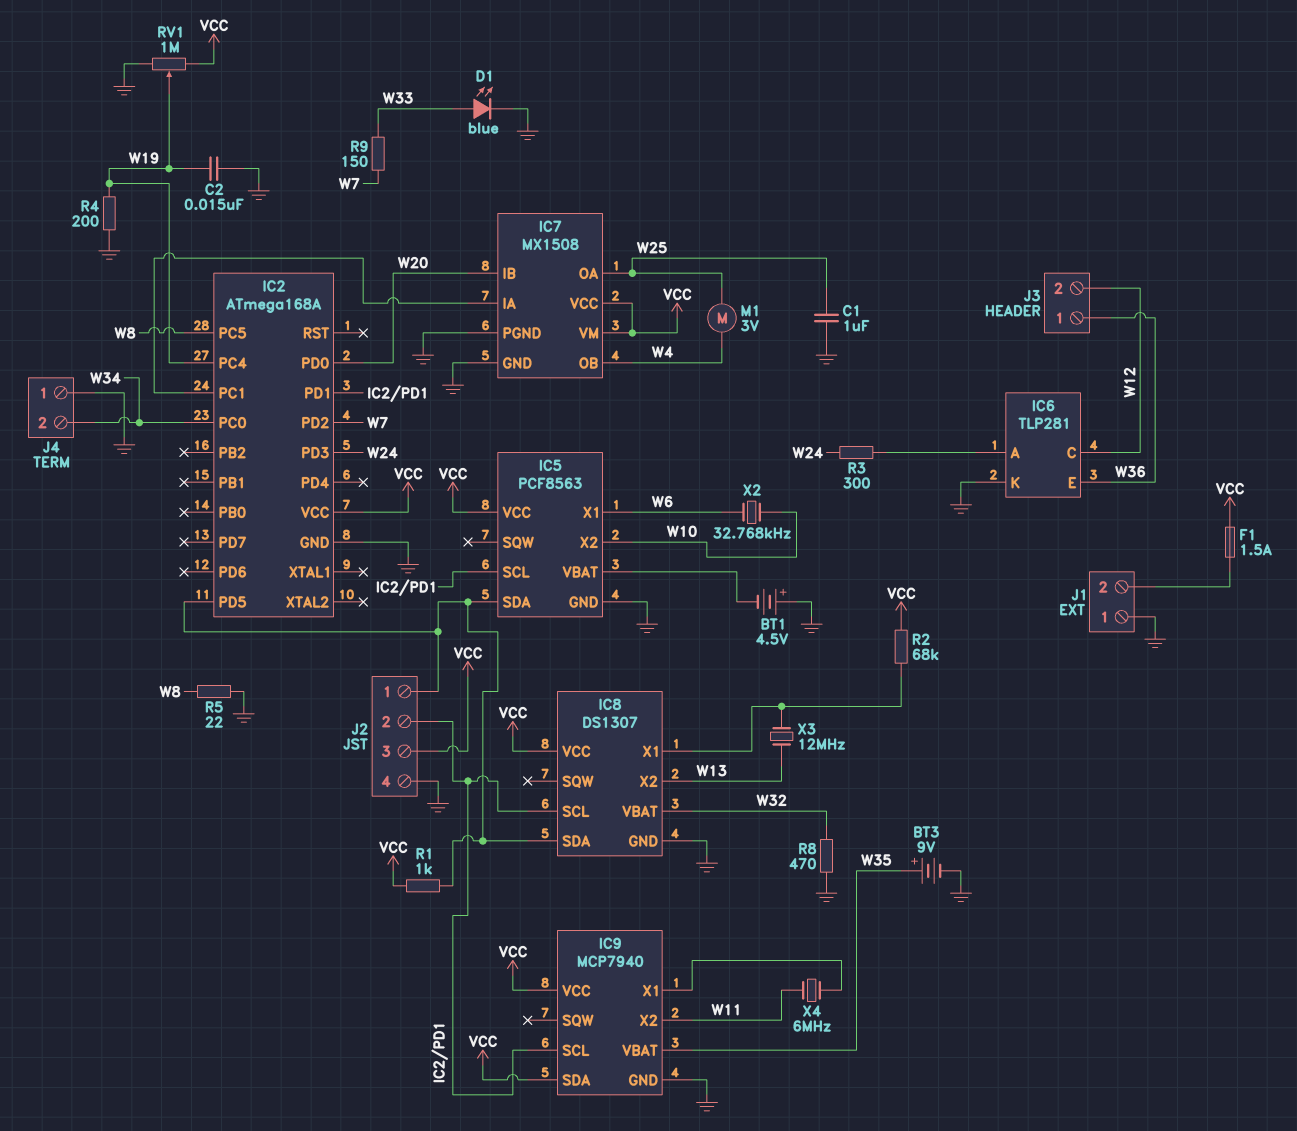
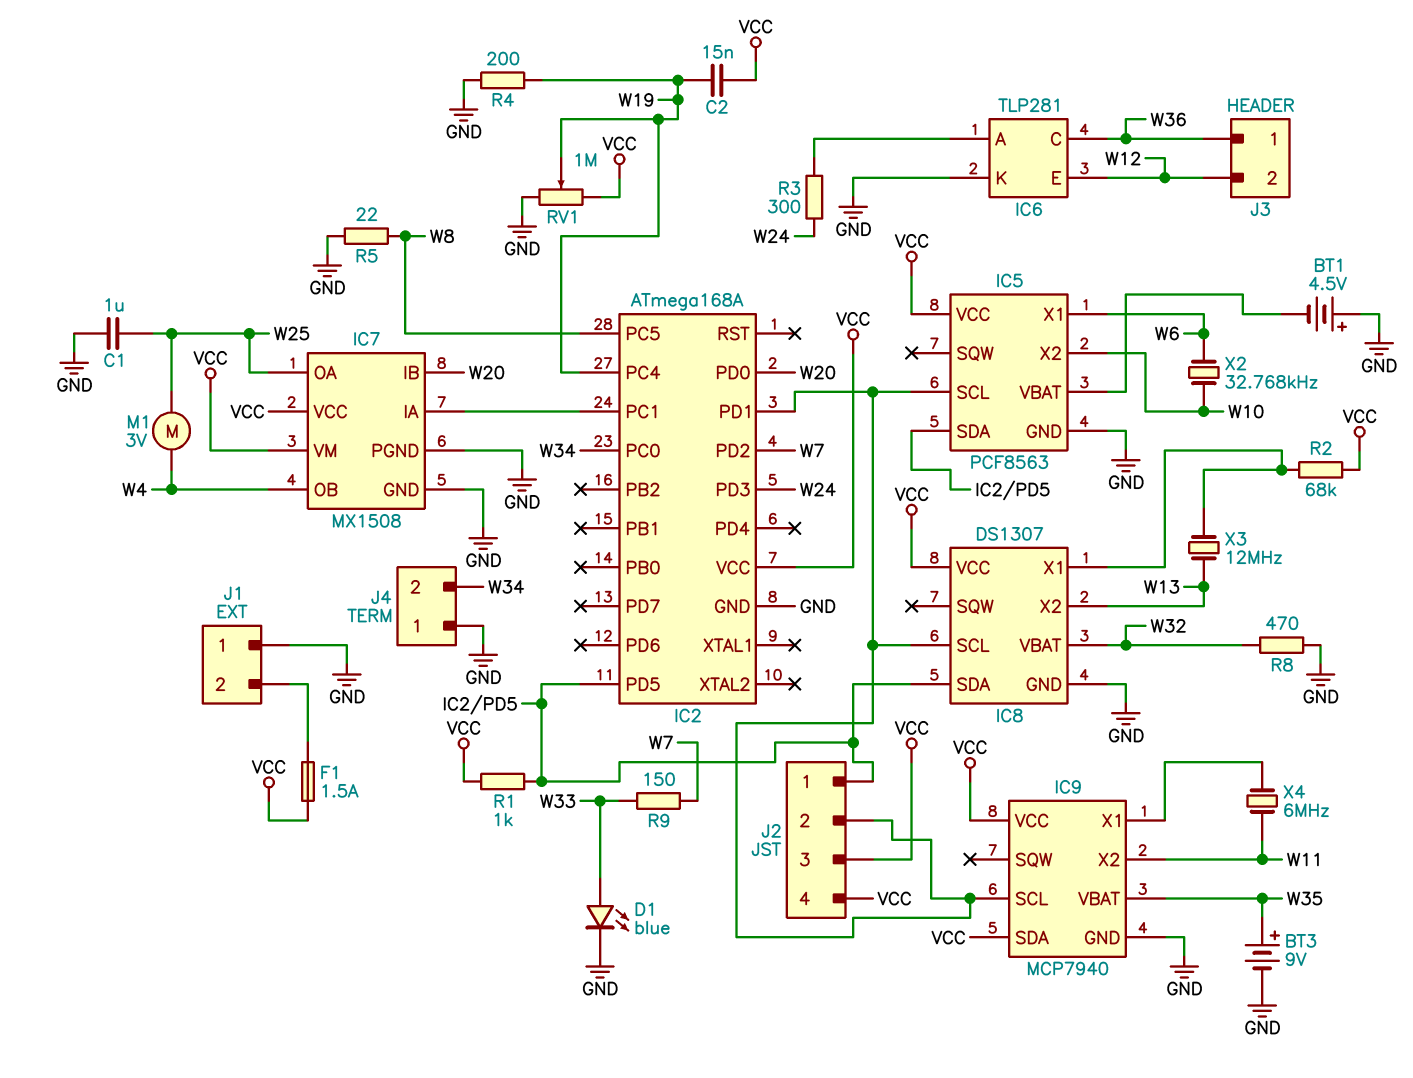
C2: 15nF (GND, W19) -> 15nF (VCC, W19)
IC6 pin C: W12 -> W36
IC6 pin E: W36 -> W12
J2 pin 4: GND -> VCC

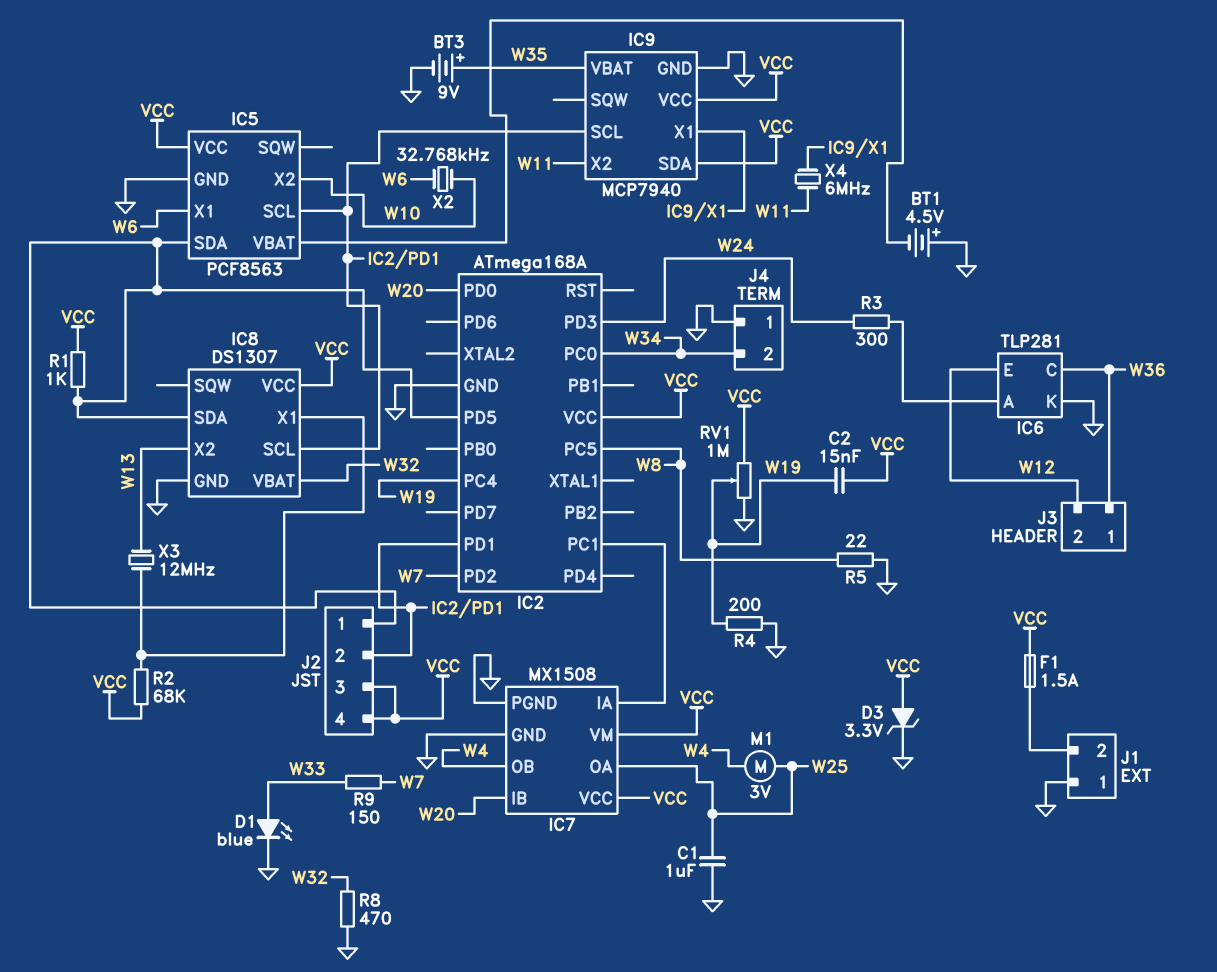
D3: none -> zener 3.3V (A VCC, K GND)

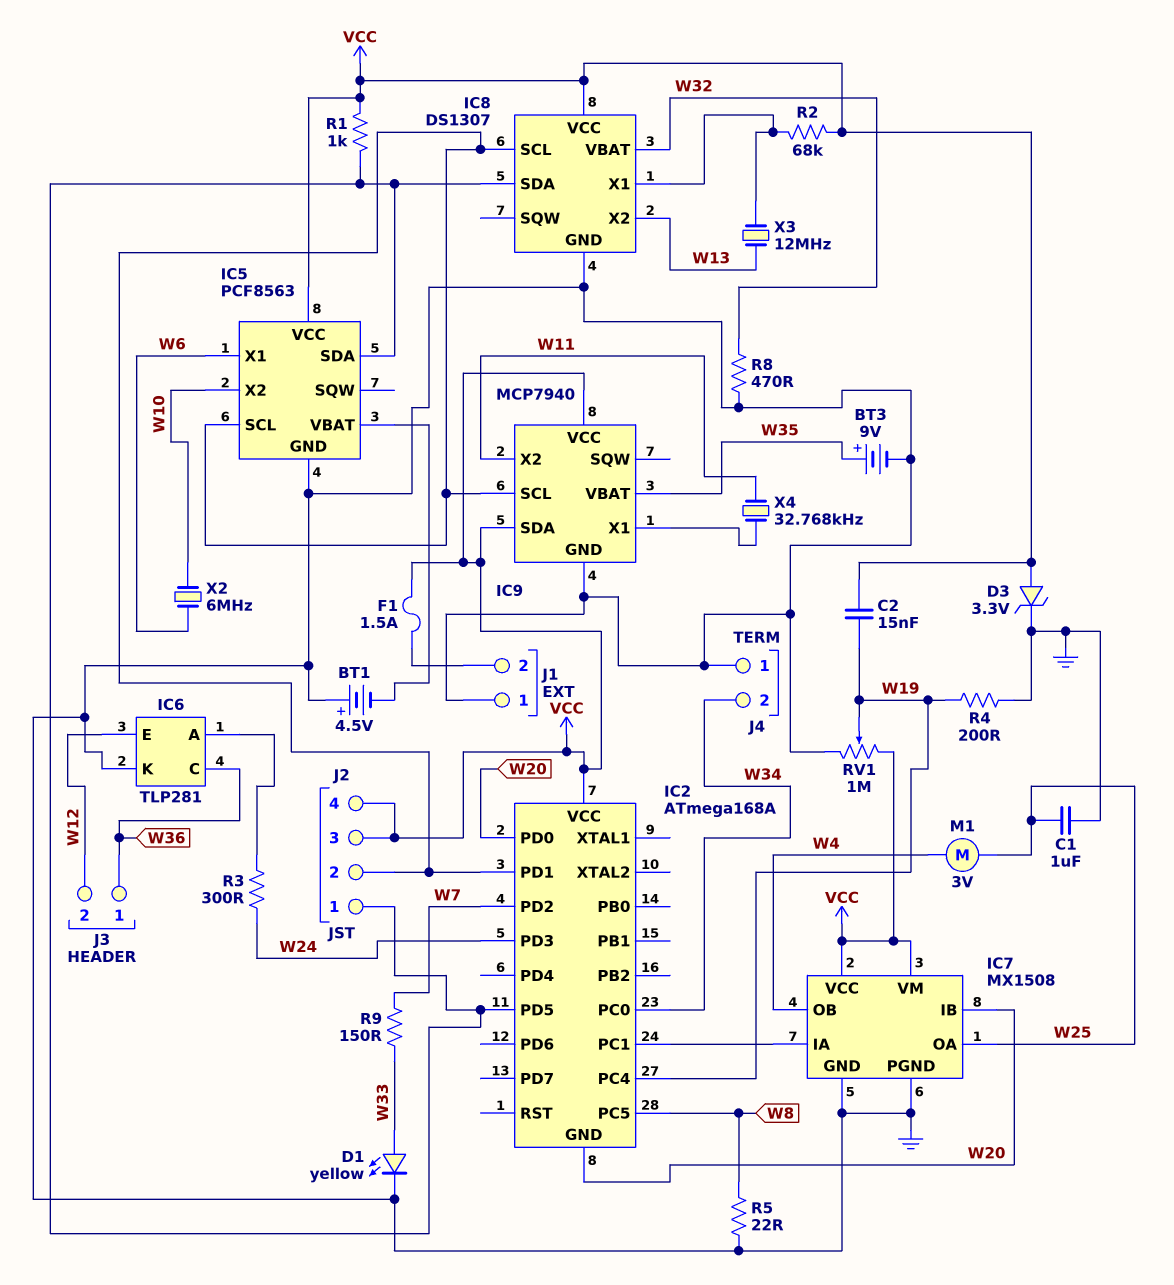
D1: LED blue (A W33, K GND) -> LED yellow (A W33, K GND)
IC2 pin GND: GND -> W20
X2: 32.768kHz (W6, W10) -> 6MHz (W6, W10)
X4: 6MHz (IC9/X1, W11) -> 32.768kHz (IC9/X1, W11)

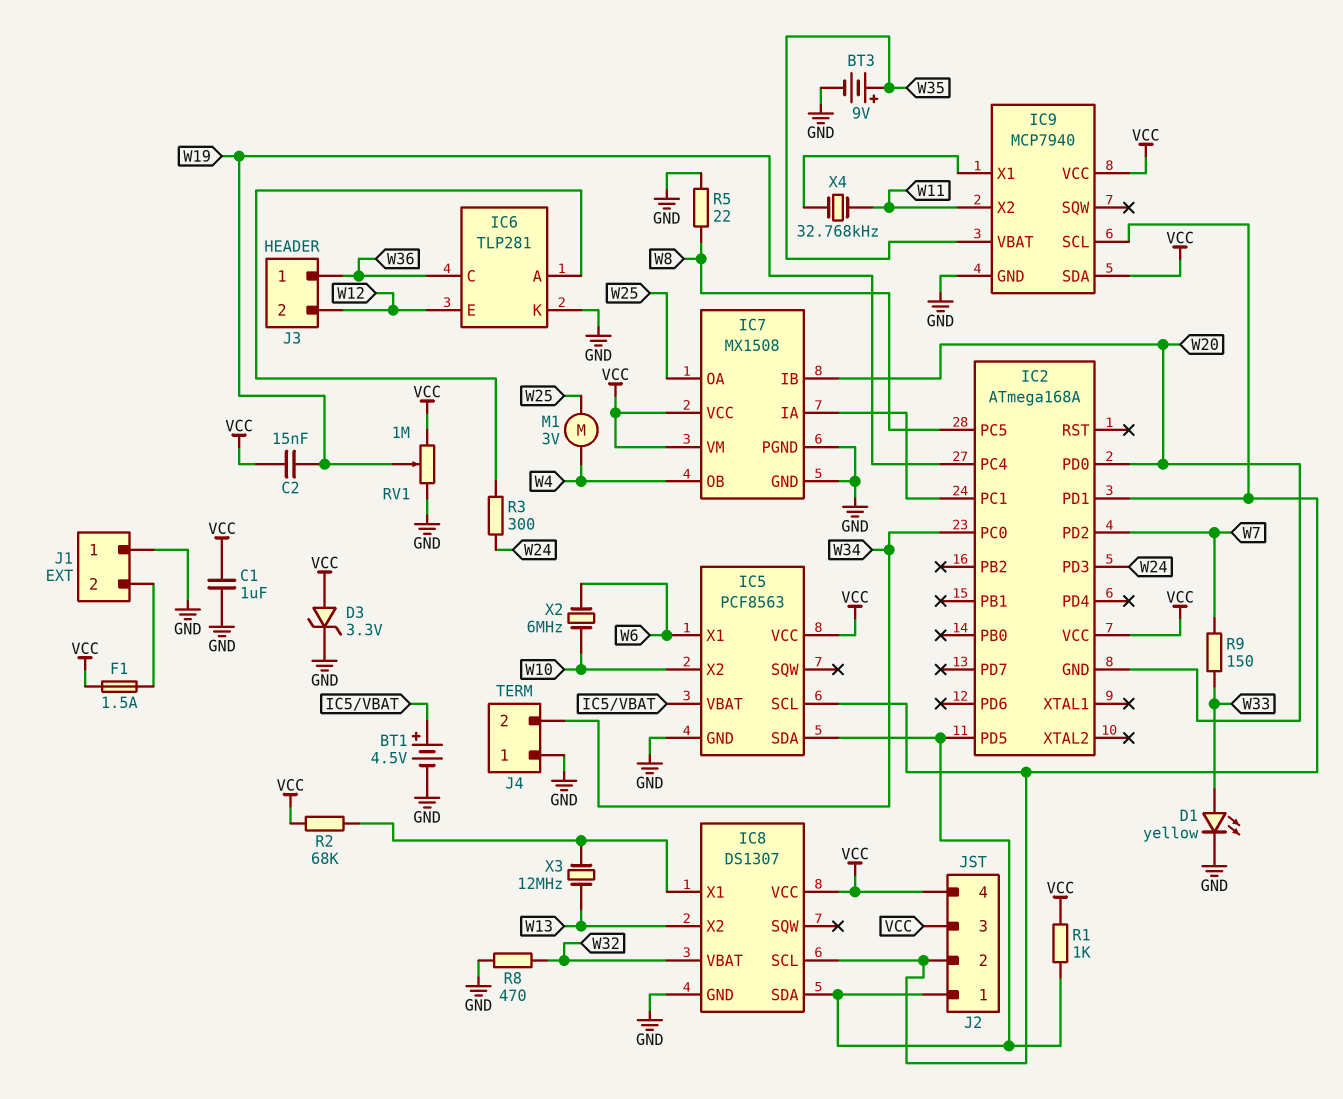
BT1: 4.5V (plus GND, minus IC5/VBAT) -> 4.5V (plus IC5/VBAT, minus GND)
C1: 1uF (GND, W25) -> 1uF (GND, VCC)
R4: 200 (GND, W19) -> none

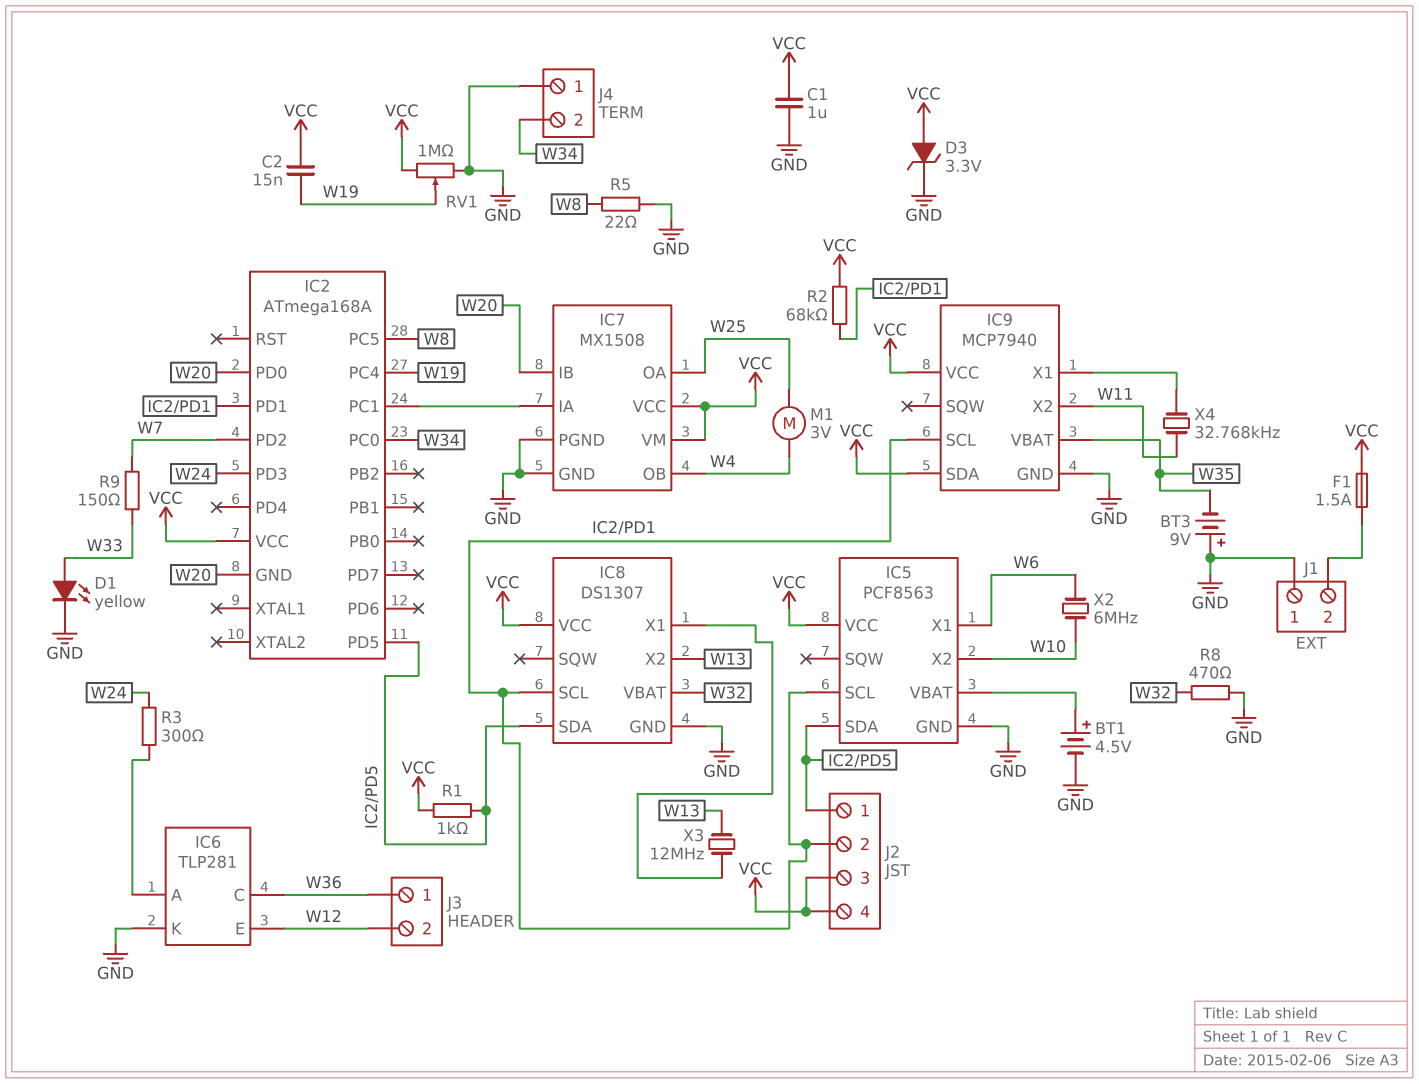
BT3: 9V (plus W35, minus GND) -> 9V (plus GND, minus W35)
R2: 68k (IC8/X1, VCC) -> 68k (IC2/PD1, VCC)

